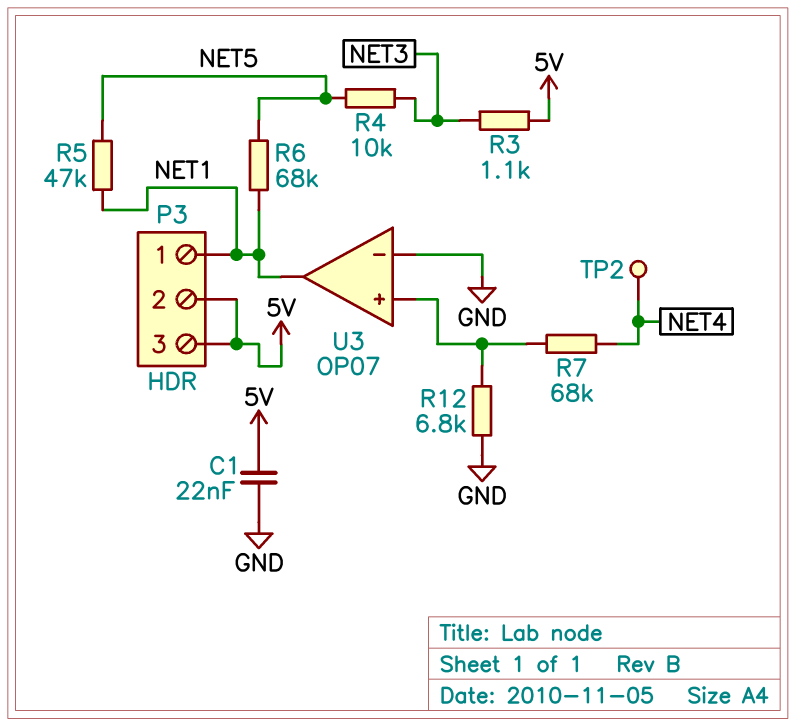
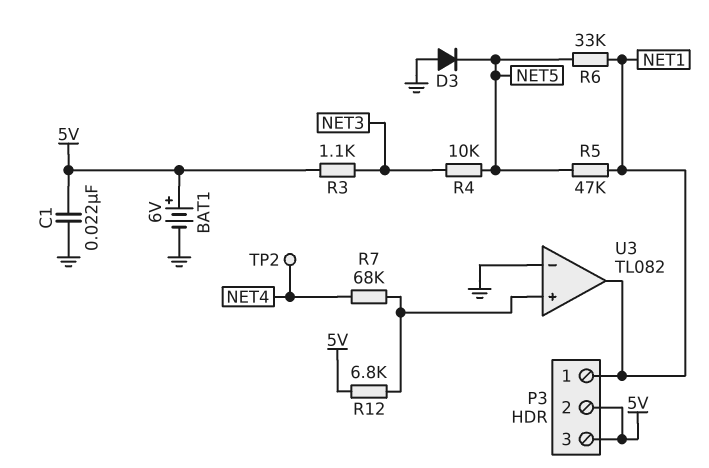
BAT1: none -> 6V (plus 5V, minus GND)
D3: none -> diode (A GND, K NET5)
R6: 68k (NET1, NET5) -> 33k (NET1, NET5)
R12: 6.8k (GND, U3/in+) -> 6.8k (5V, U3/in+)
U3: OP07 -> TL082

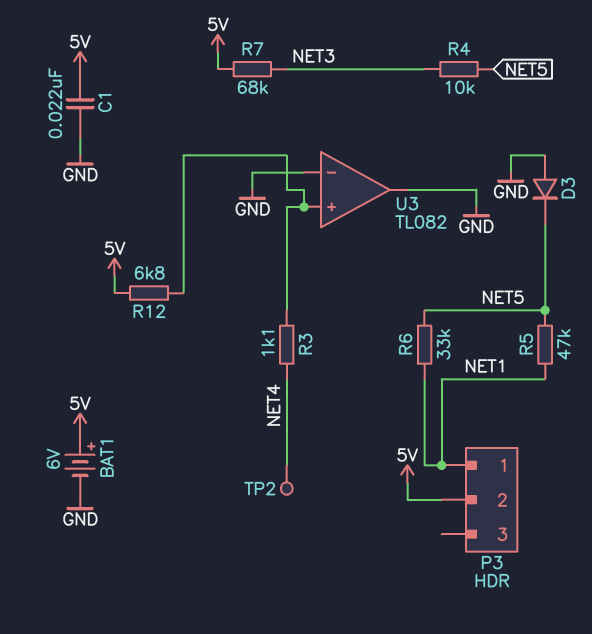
P3 pin 3: 5V -> none
R3: 1.1k (5V, NET3) -> 1.1k (NET4, U3/in+)
R7: 68k (NET4, U3/in+) -> 68k (5V, NET3)
U3 pin out: NET1 -> GND

